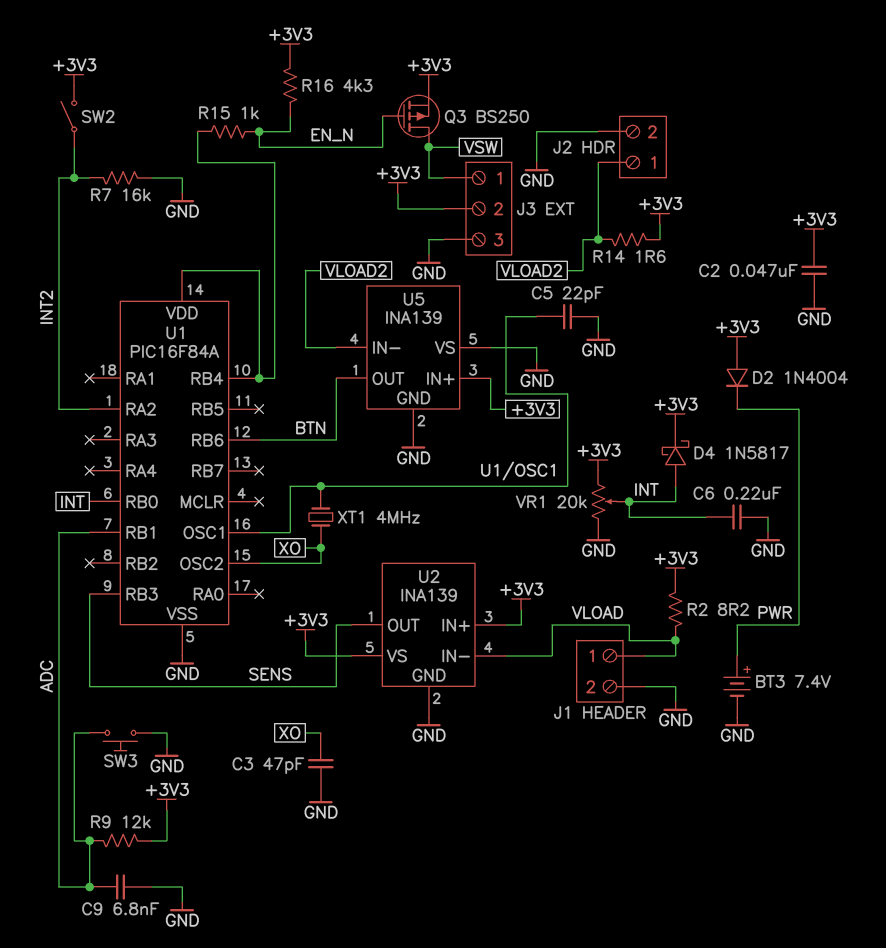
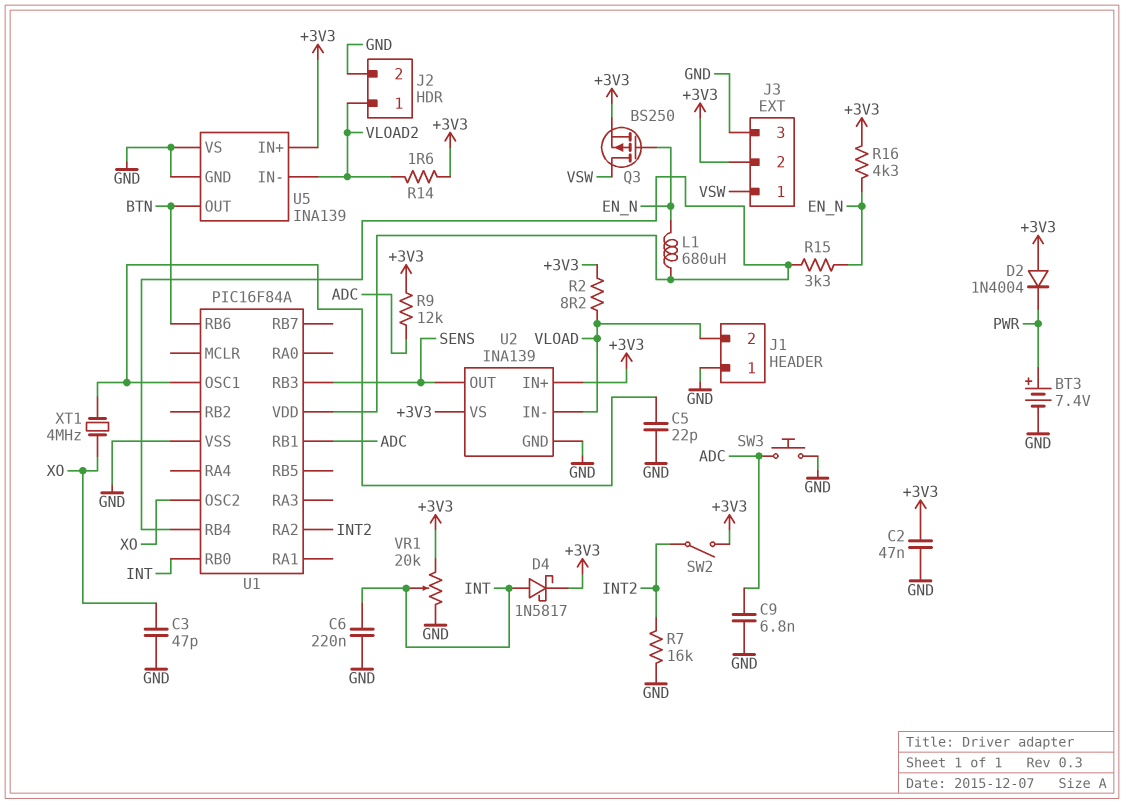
J1 pin 1: VLOAD -> GND
J1 pin 2: GND -> VLOAD
L1: none -> 680uH (EN_N, U1/RB4)
R15: 1k (EN_N, U1/RB4) -> 3.3k (EN_N, U1/RB4)

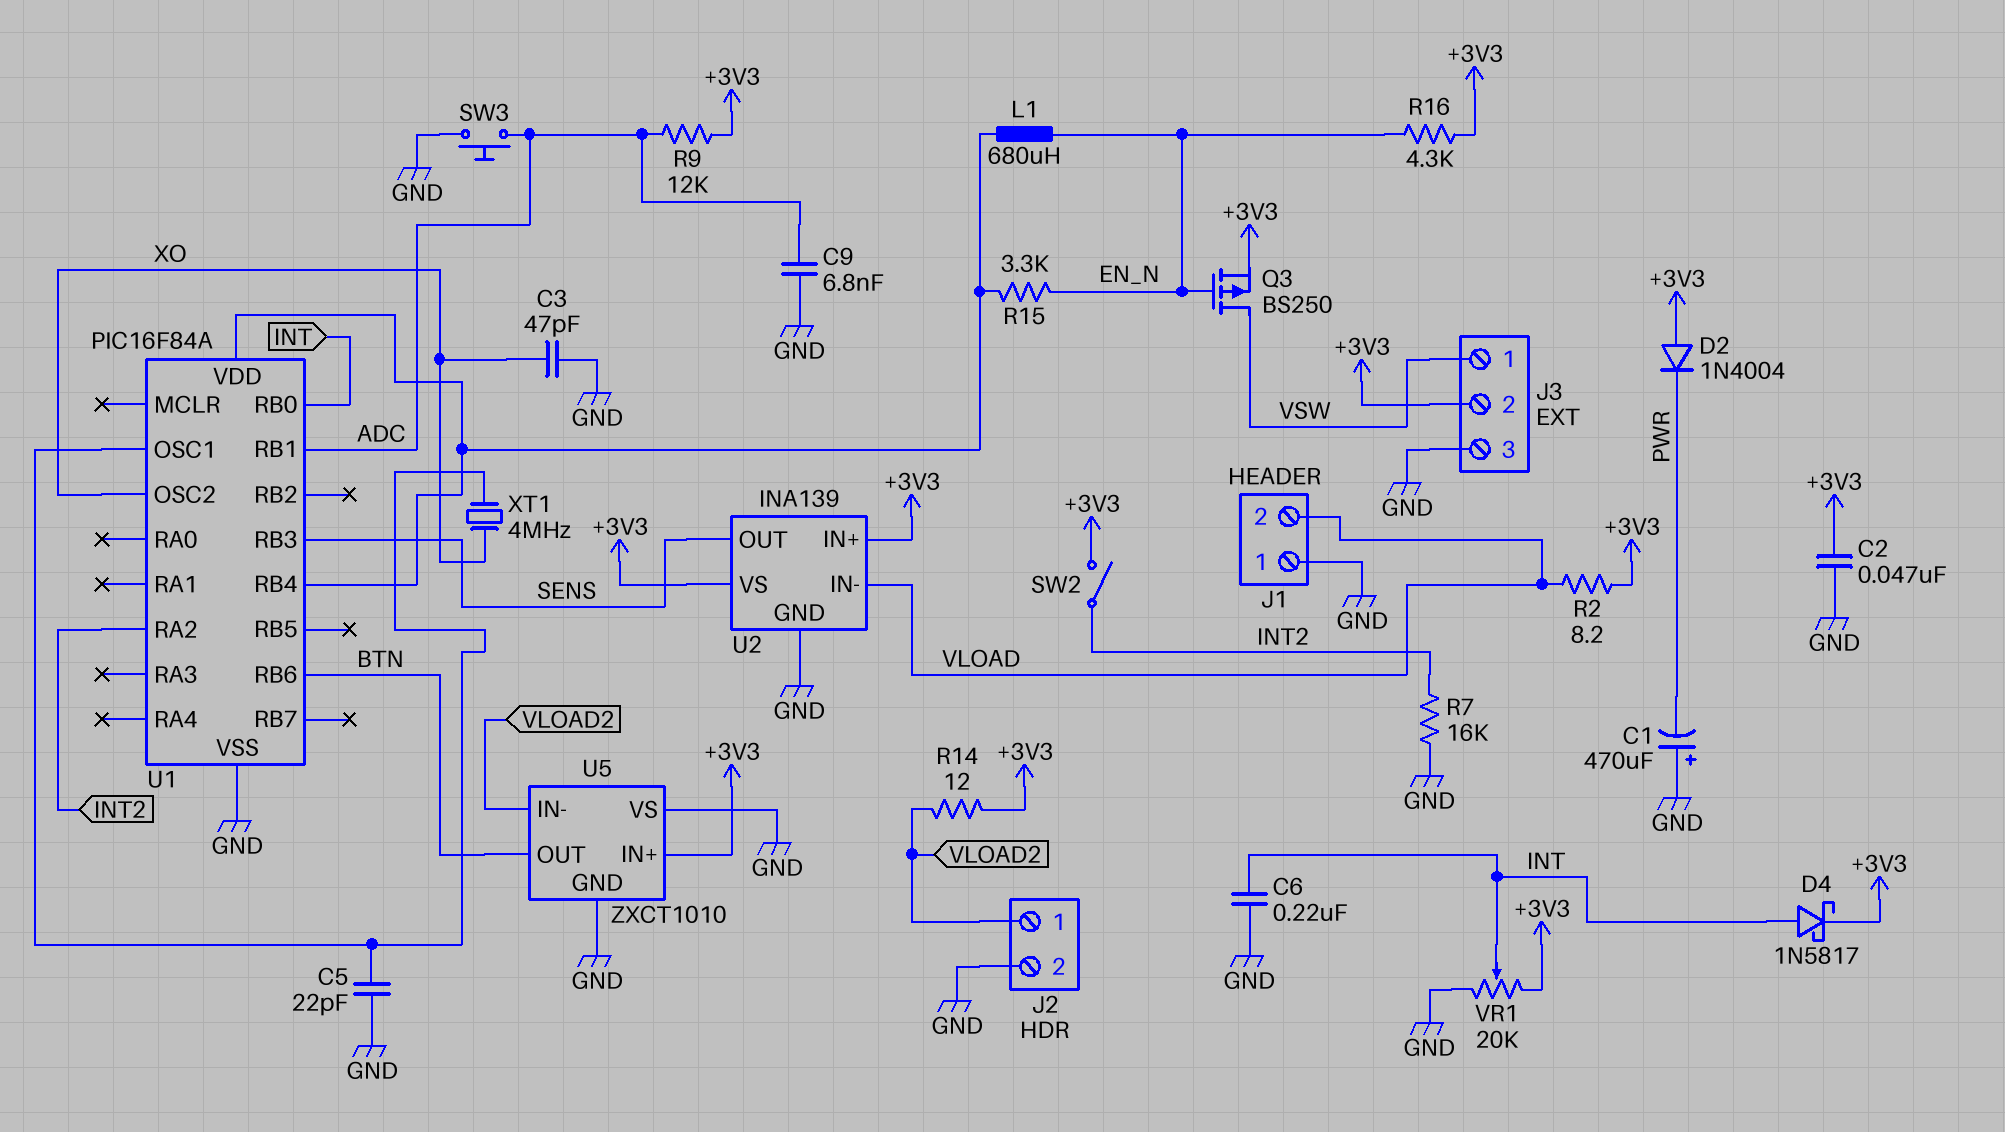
BT3: 7.4V (plus PWR, minus GND) -> none
C1: none -> 470uF (plus GND, minus PWR)
R14: 1.6 (+3V3, VLOAD2) -> 12 (+3V3, VLOAD2)
U5: INA139 -> ZXCT1010

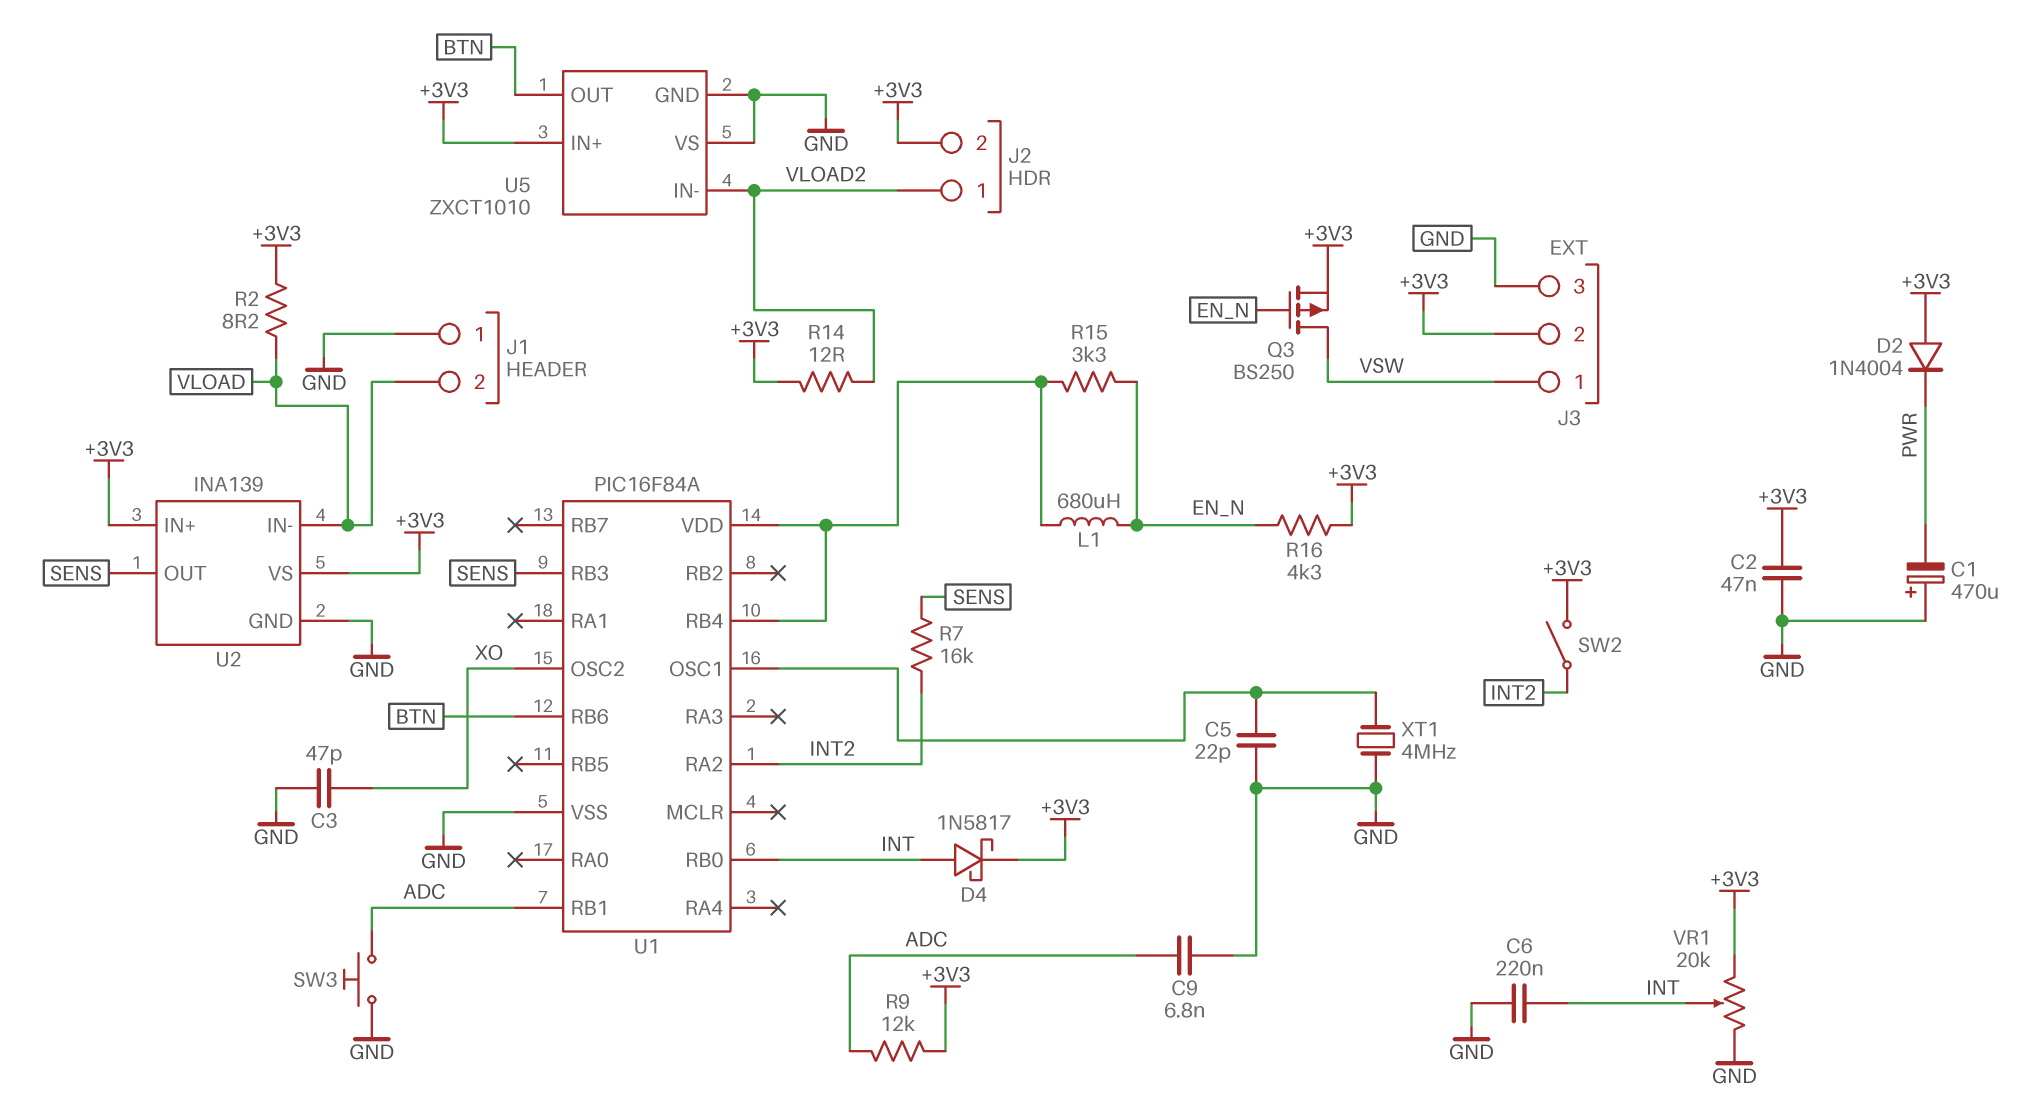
J2 pin 2: GND -> +3V3
R7: 16k (GND, INT2) -> 16k (INT2, SENS)
XT1: 4MHz (U1/OSC1, XO) -> 4MHz (GND, U1/OSC1)

